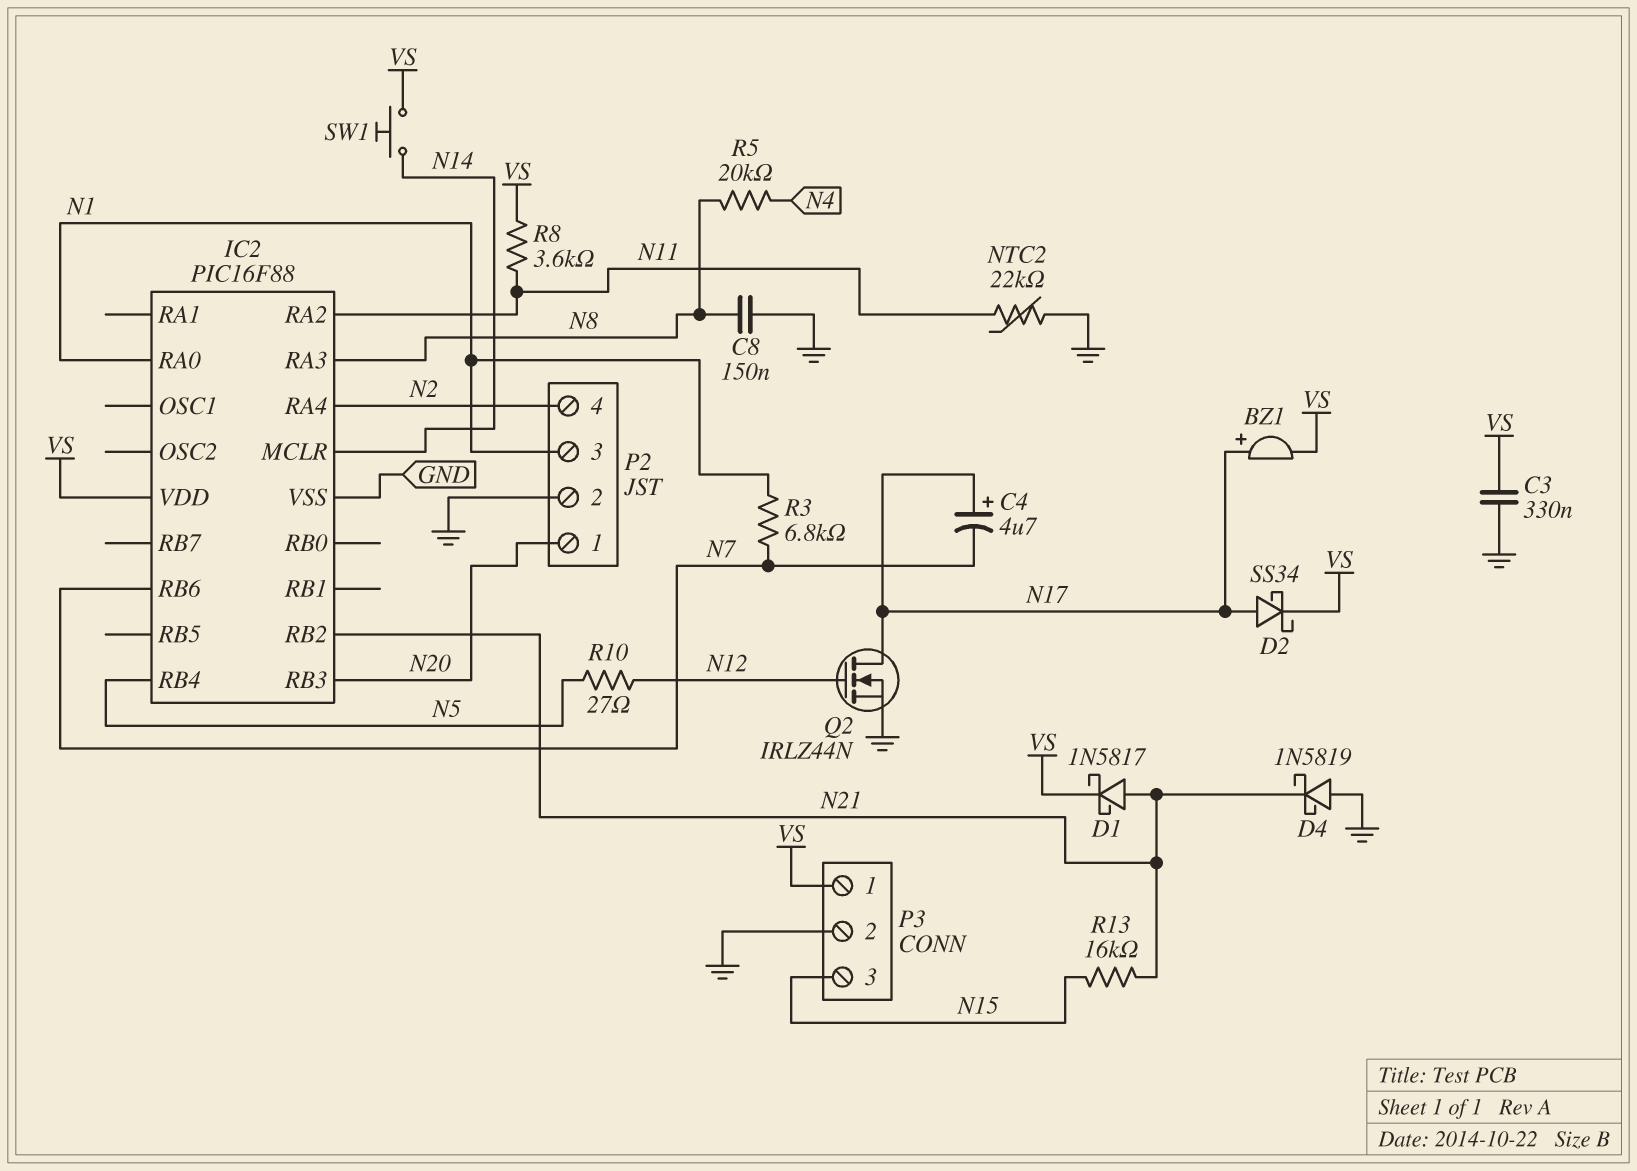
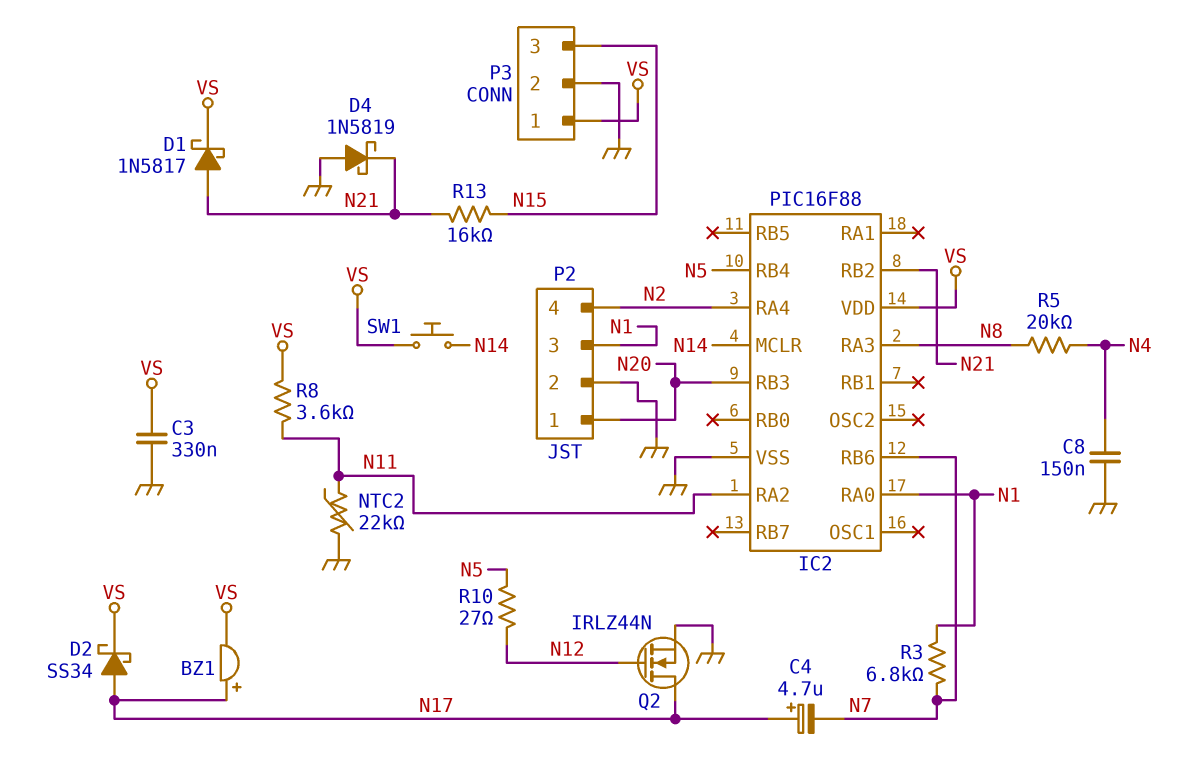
C8: 150nF (GND, N8) -> 150nF (GND, N4)

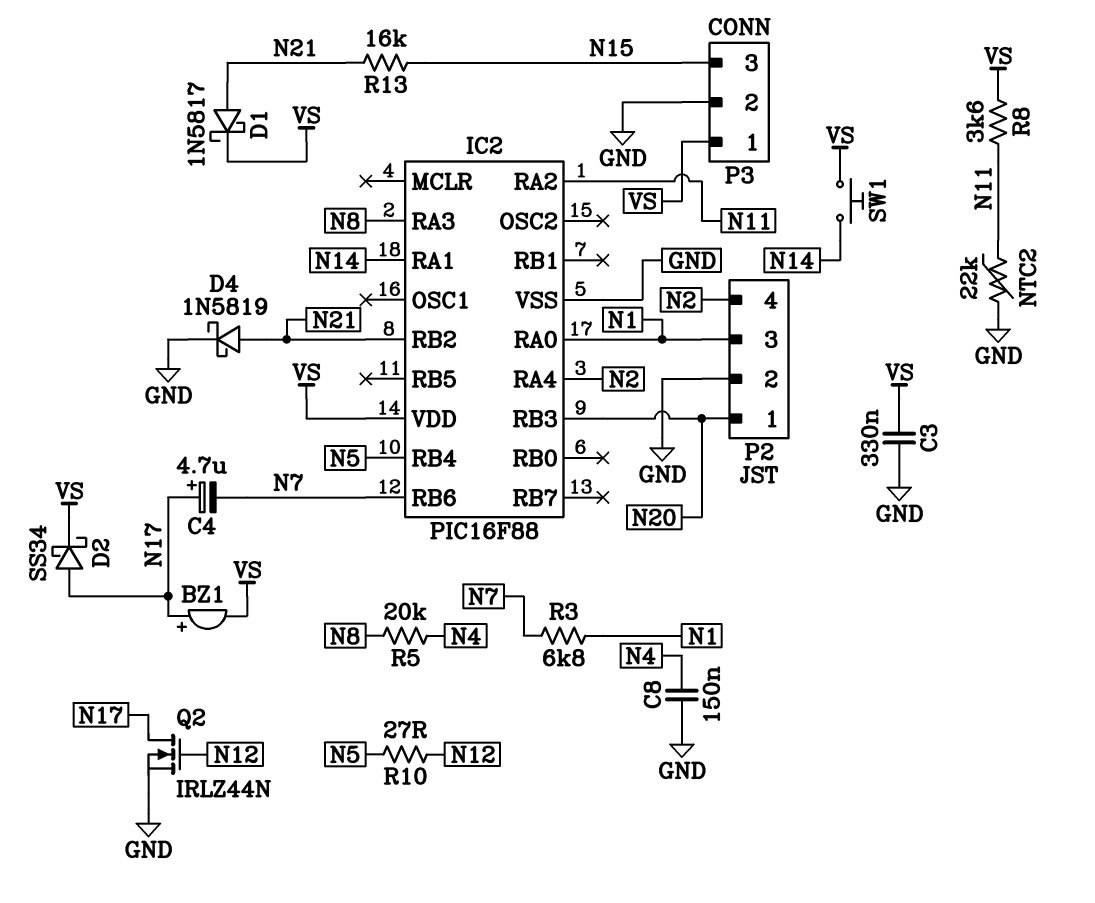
D4: schottky 1N5819 (A GND, K N21) -> schottky 1N5819 (A N21, K GND)
IC2 pin MCLR: N14 -> none
IC2 pin RA1: none -> N14

